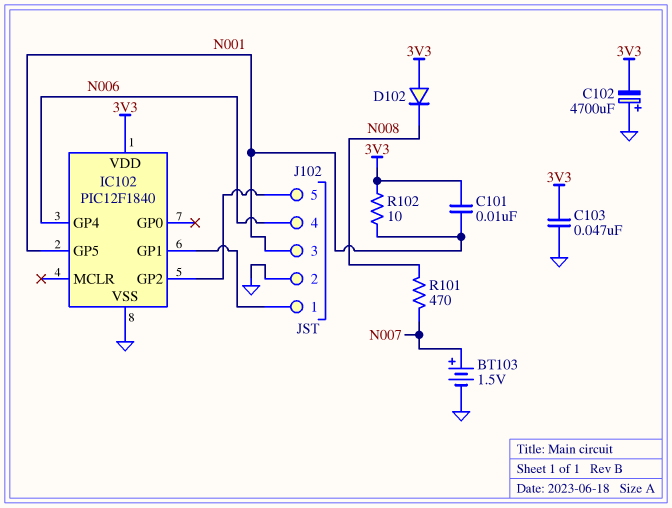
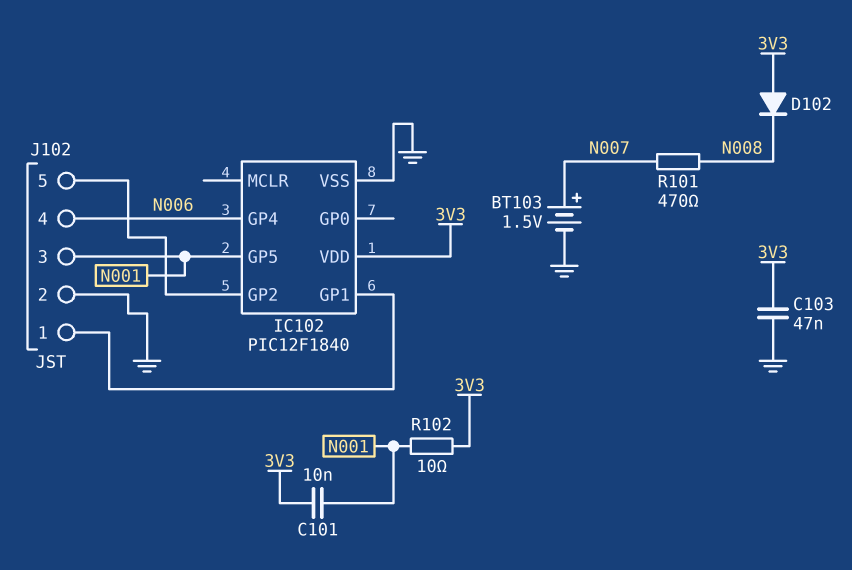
C102: 4700uF (plus GND, minus 3V3) -> none

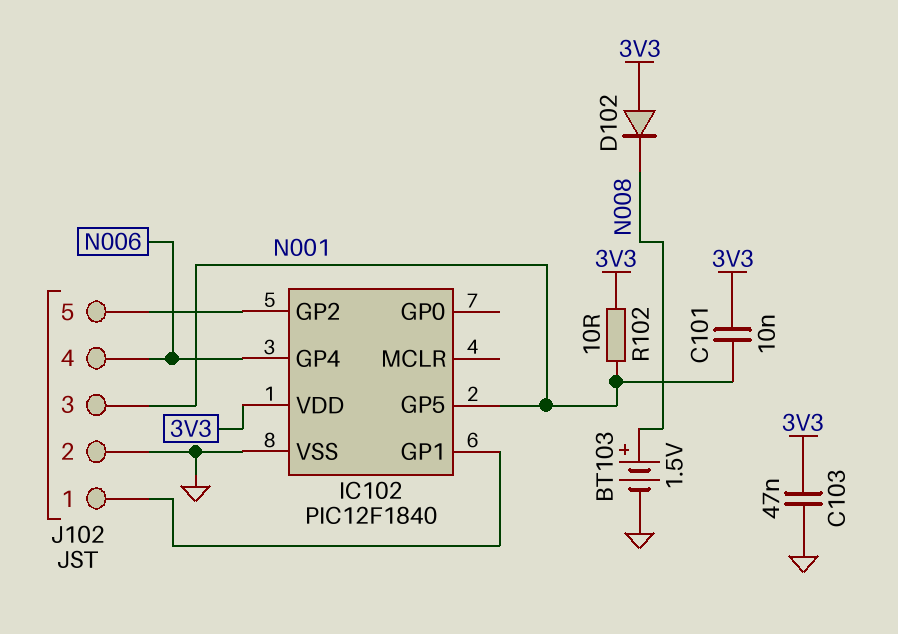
BT103: 1.5V (plus N007, minus GND) -> 1.5V (plus N008, minus GND)
R101: 470 (N007, N008) -> none

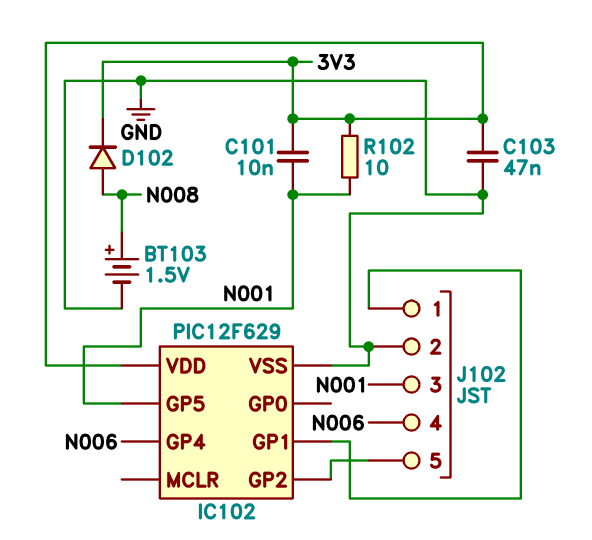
D102: diode (A 3V3, K N008) -> diode (A N008, K 3V3)
IC102: PIC12F1840 -> PIC12F629

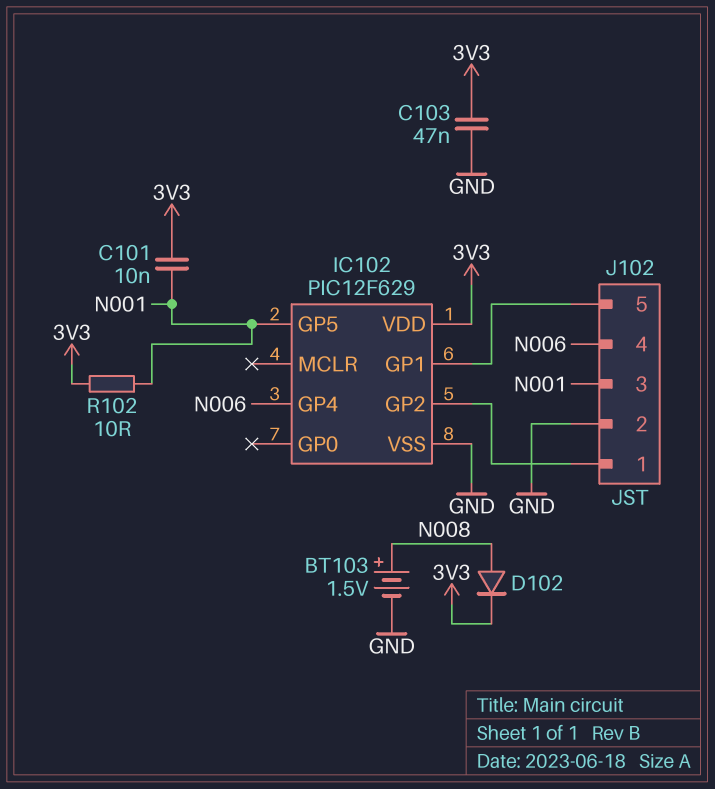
J102 pin 1: IC102/GP1 -> IC102/GP2
J102 pin 5: IC102/GP2 -> IC102/GP1

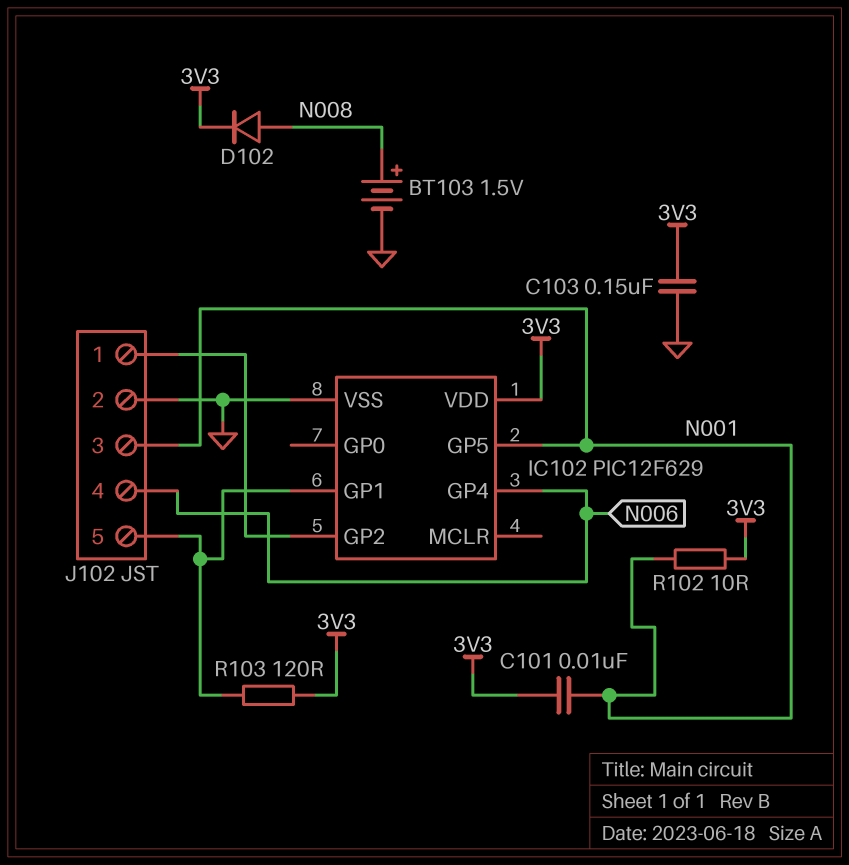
C103: 47nF (3V3, GND) -> 150nF (3V3, GND)
R103: none -> 120 (3V3, IC102/GP1)

